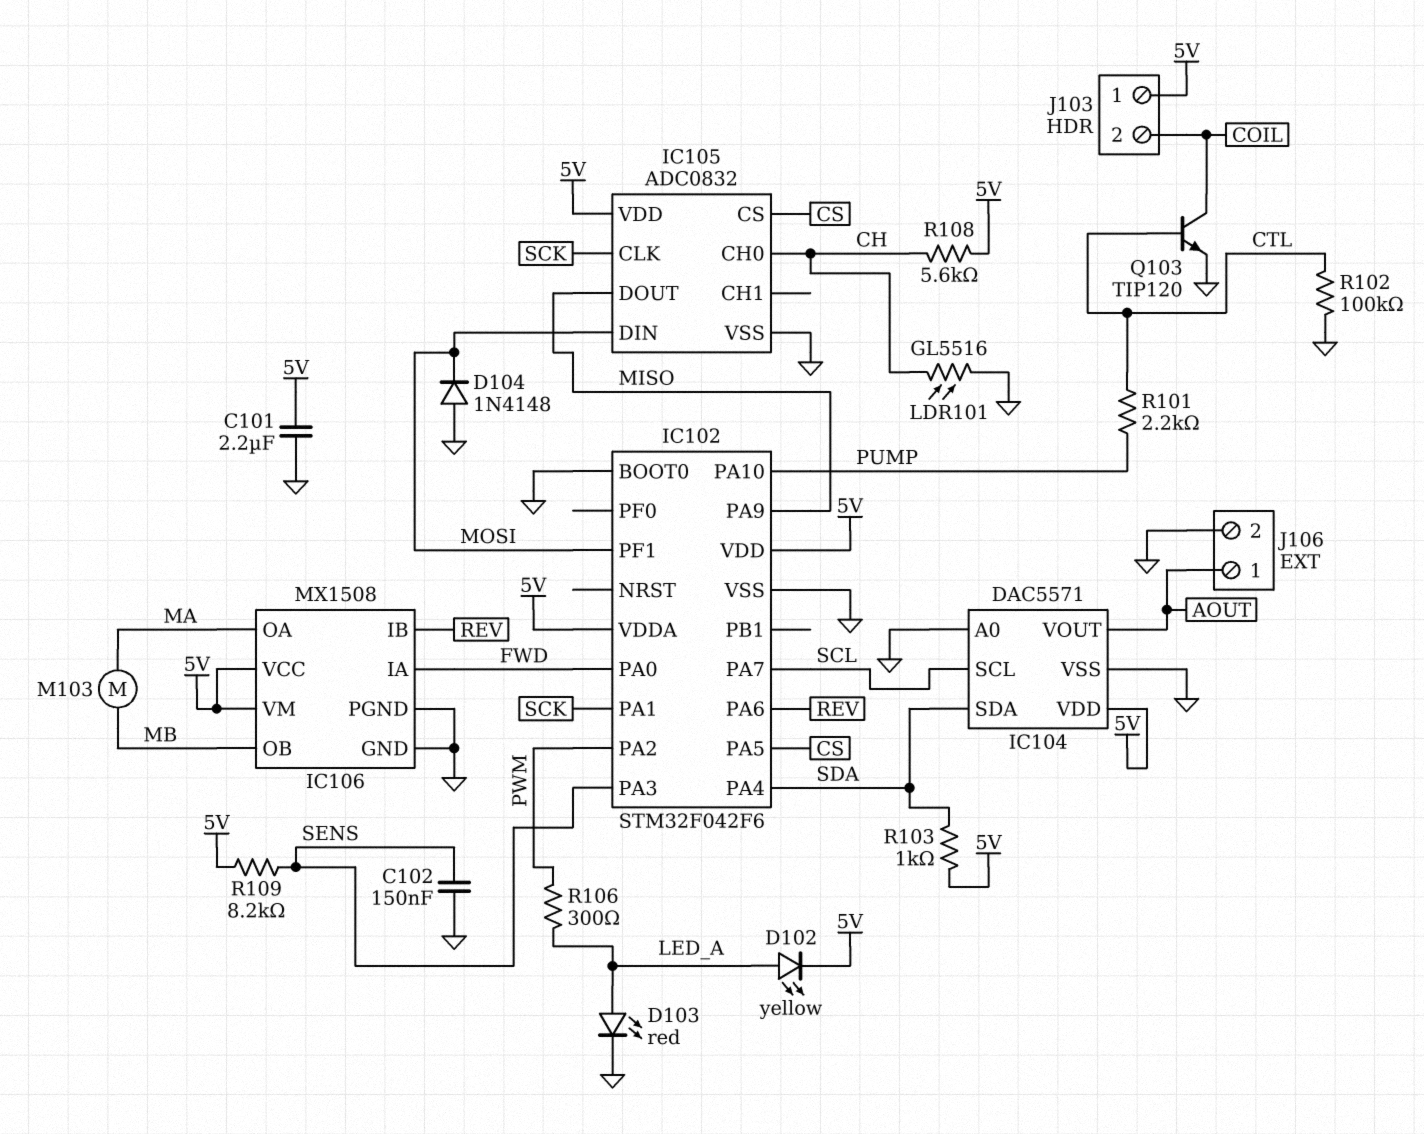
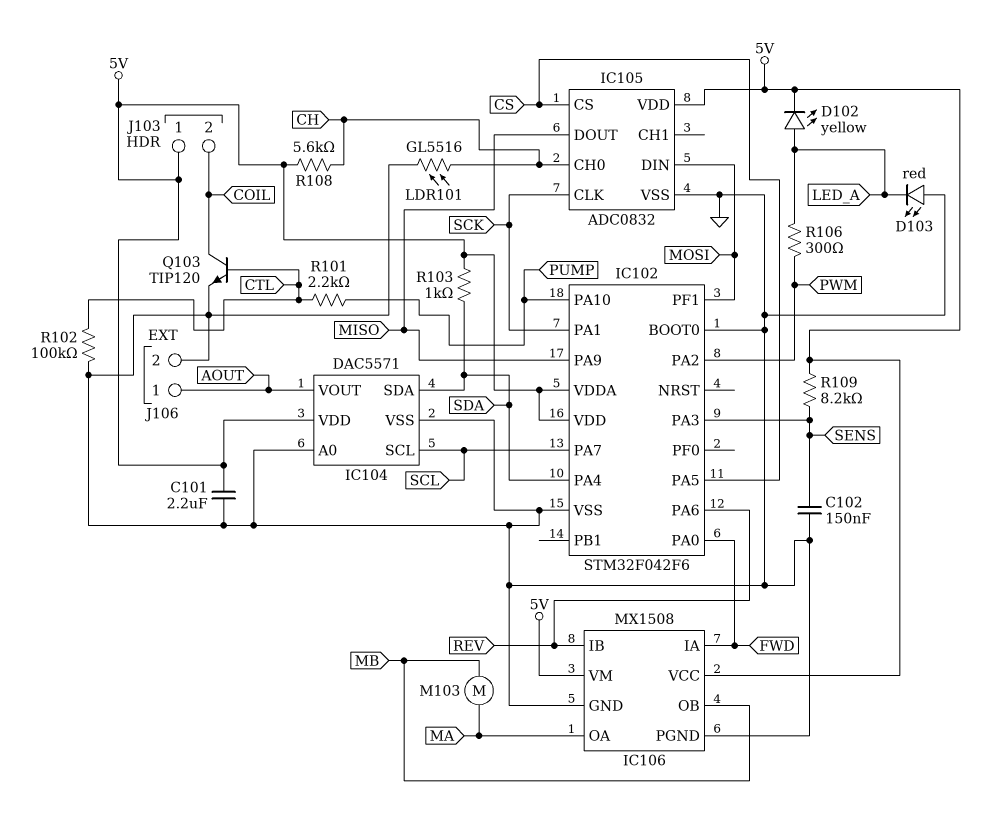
D103: LED red (A LED_A, K GND) -> LED red (A GND, K LED_A)
D104: diode 1N4148 (A GND, K MOSI) -> none

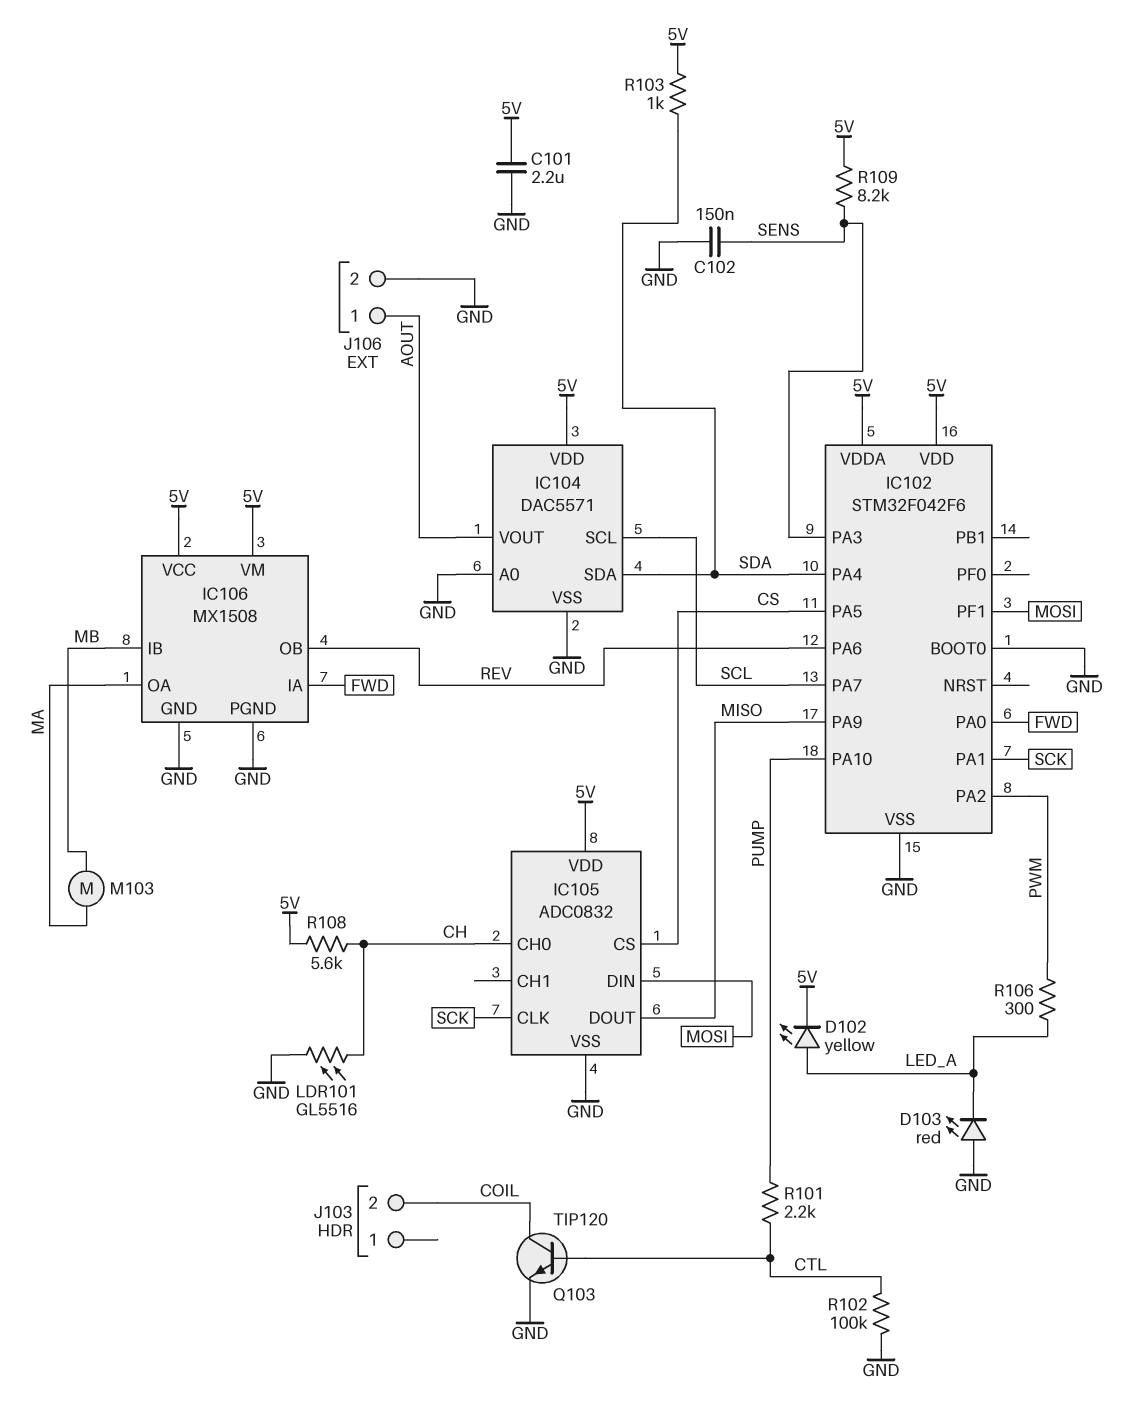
IC106 pin IB: REV -> MB
IC106 pin OB: MB -> REV
J103 pin 1: 5V -> none

